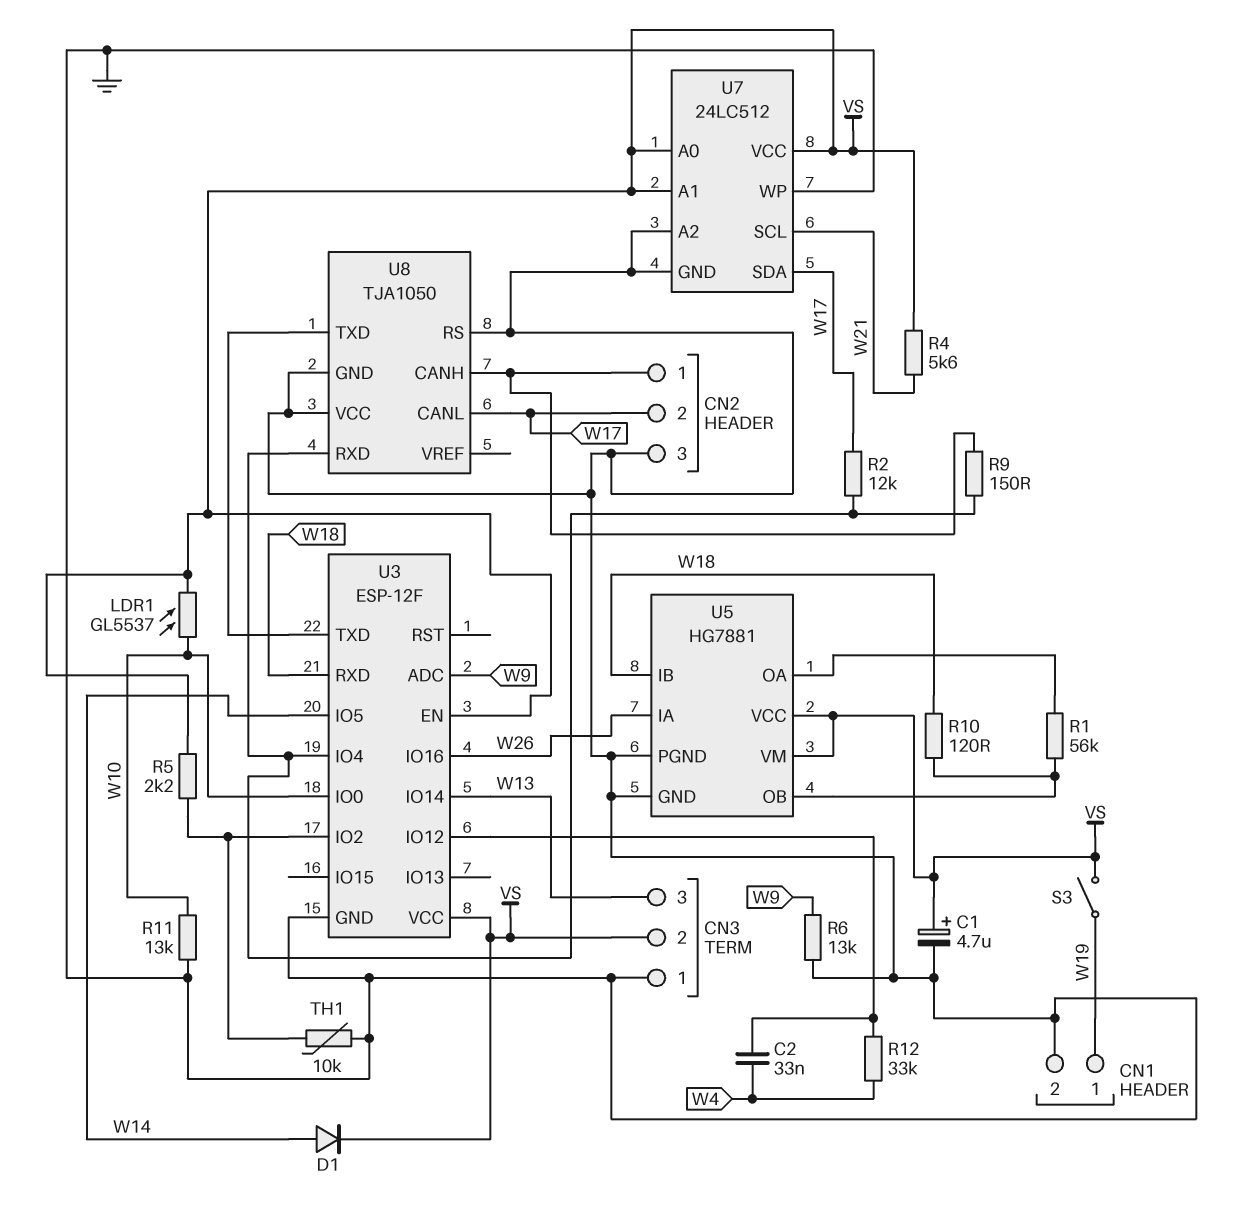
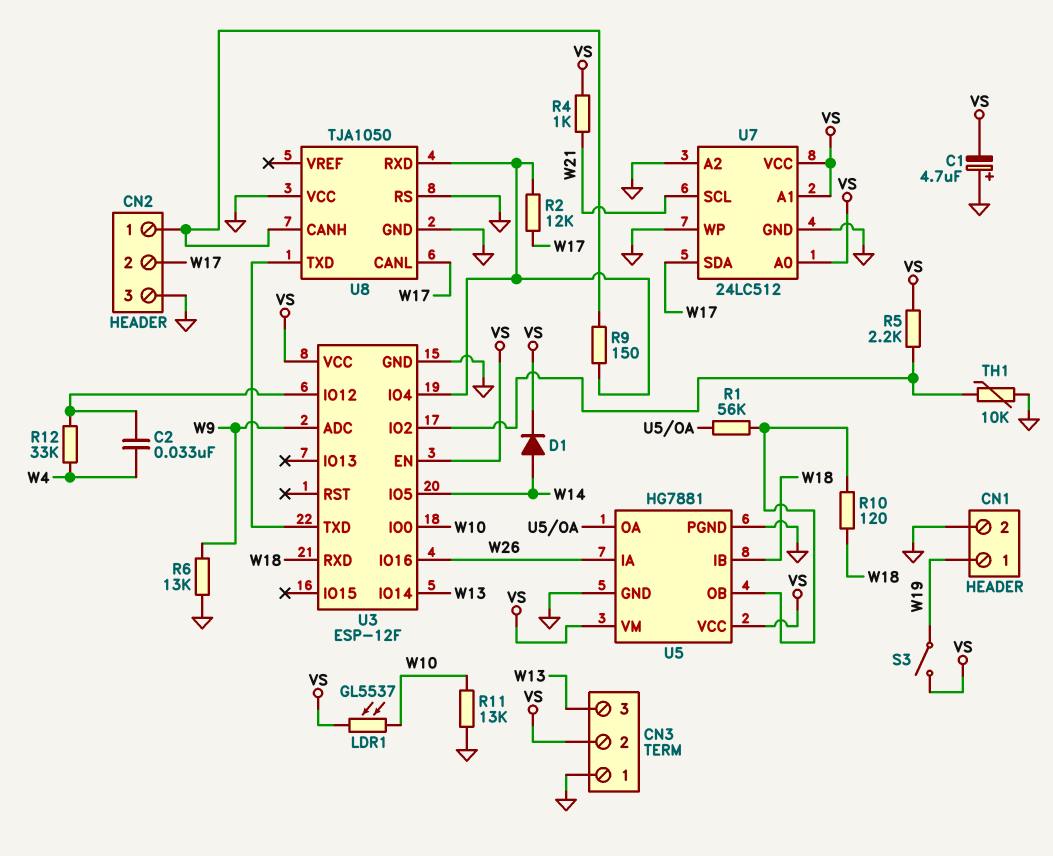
C1: 4.7uF (plus VS, minus GND) -> 4.7uF (plus GND, minus VS)
R4: 5.6k (VS, W21) -> 1k (VS, W21)

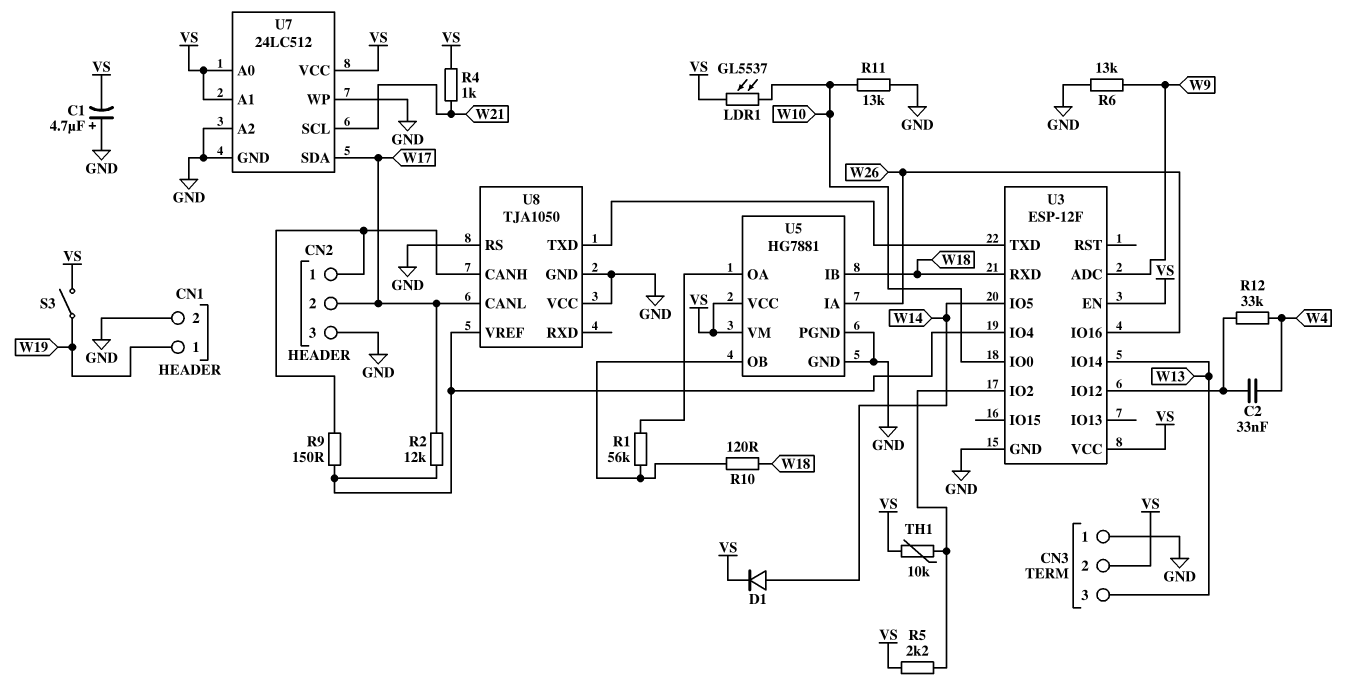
TH1: 10k (GND, U3/IO2) -> 10k (U3/IO2, VS)
U8 pin RXD: U3/IO4 -> none
U8 pin VREF: none -> U3/IO4

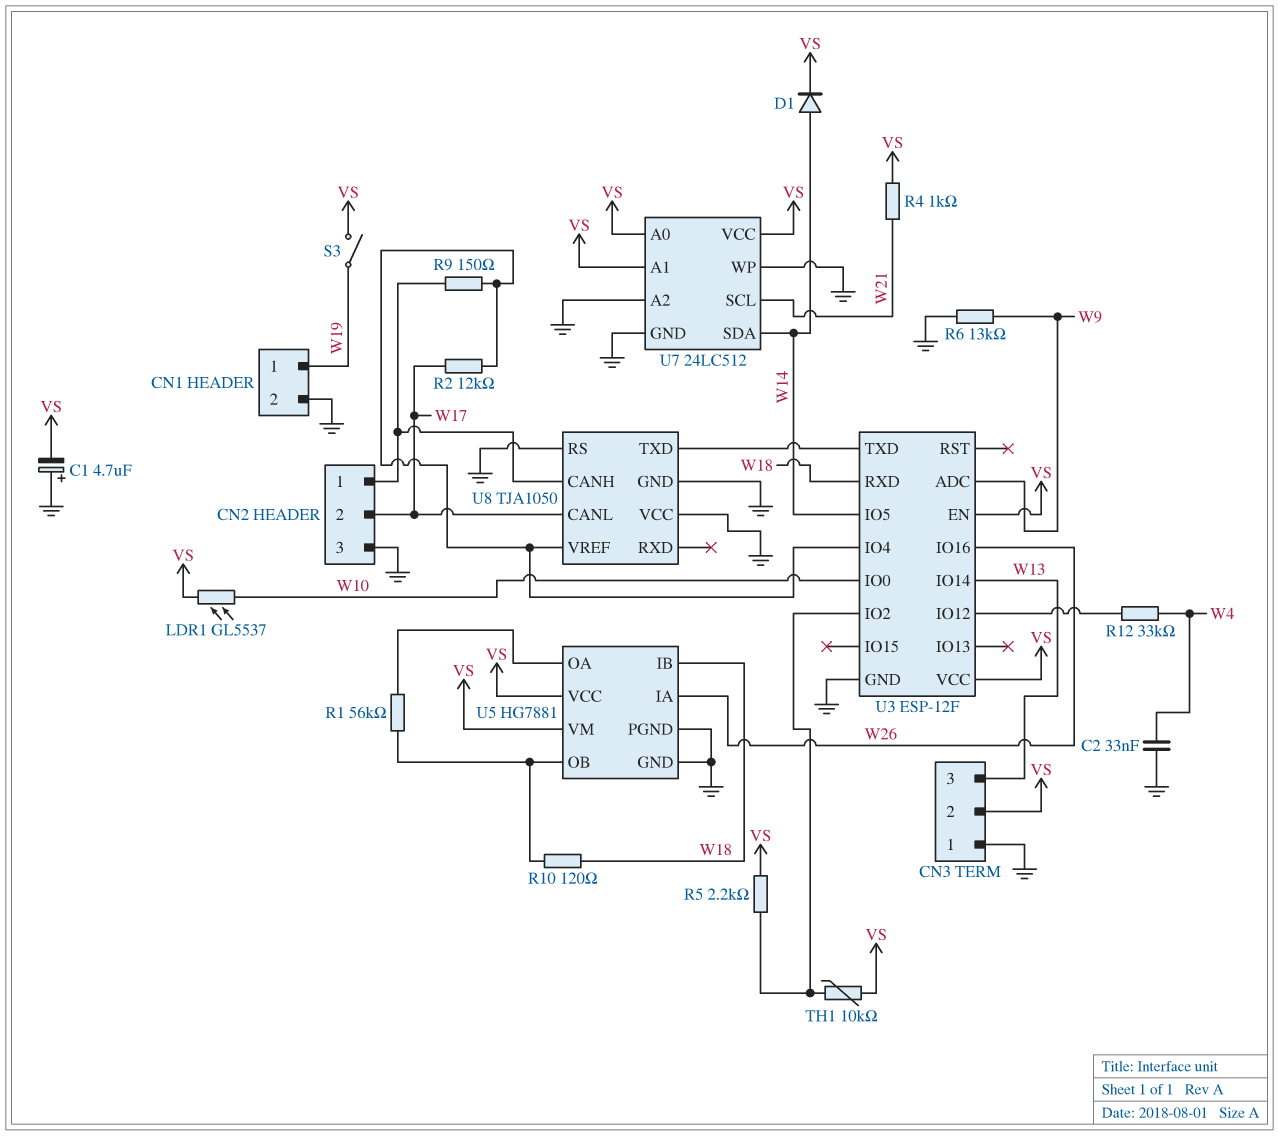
C2: 33nF (U3/IO12, W4) -> 33nF (GND, W4)
R11: 13k (GND, W10) -> none
U7 pin SDA: W17 -> W14

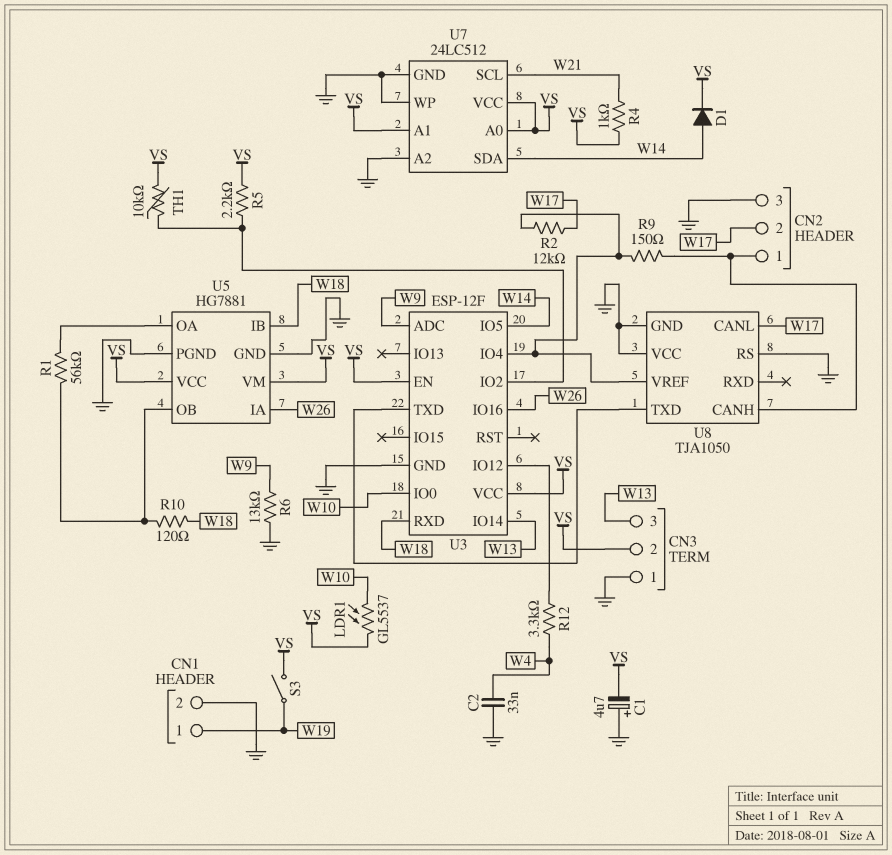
R12: 33k (U3/IO12, W4) -> 3.3k (U3/IO12, W4)

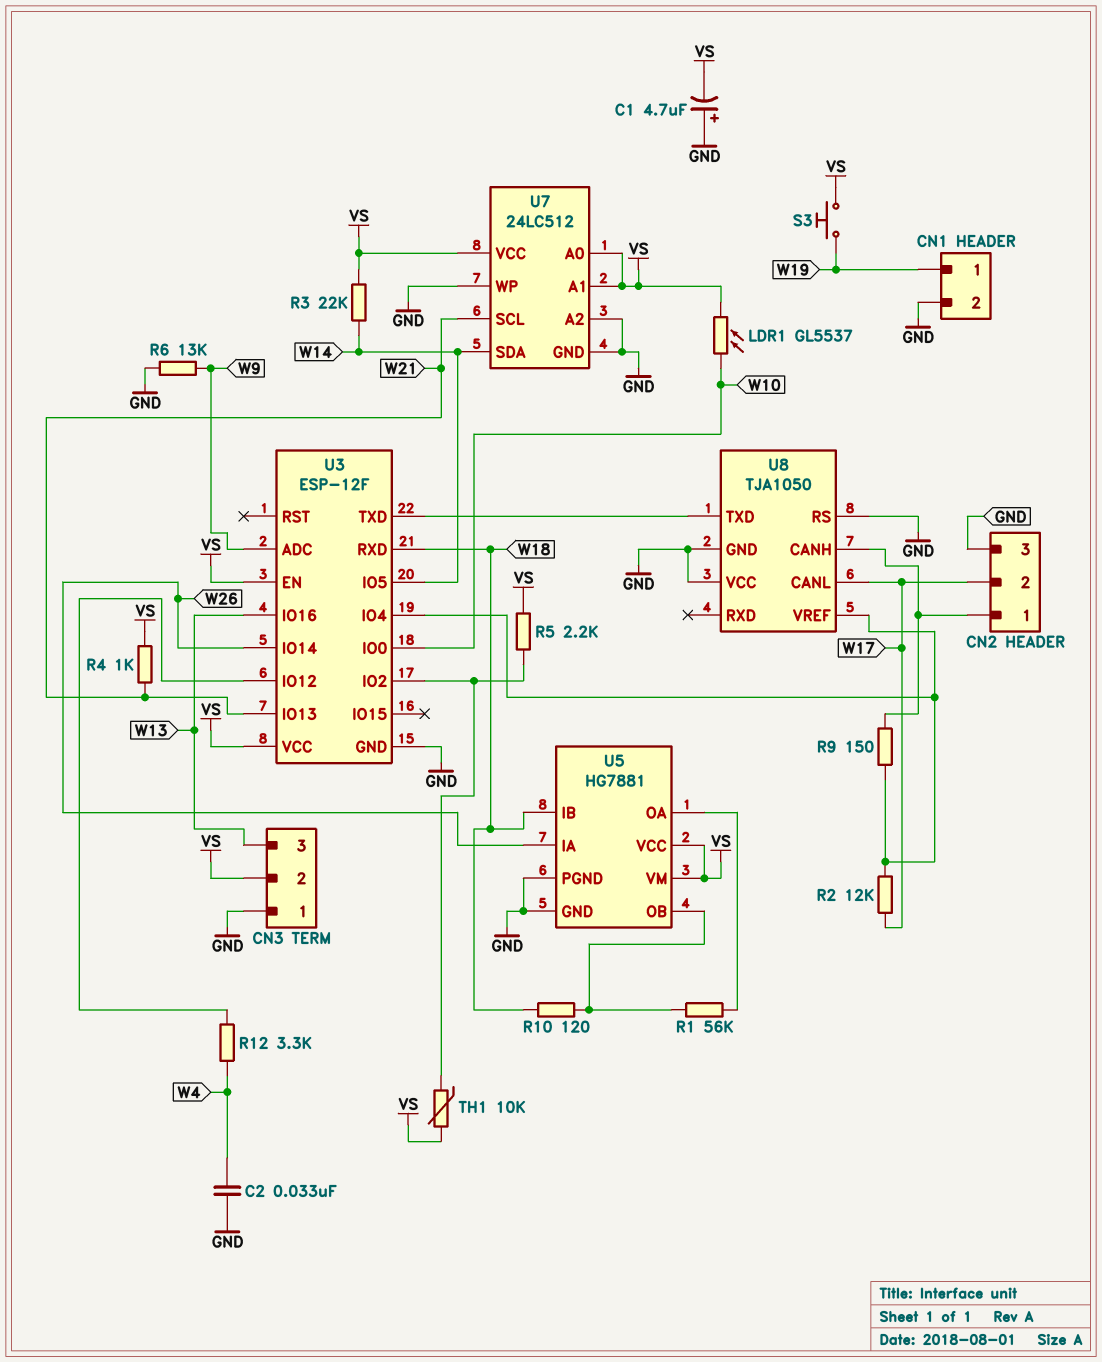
D1: diode (A W14, K VS) -> none
R3: none -> 22k (VS, W14)
S3: switch (VS, W19) -> button (VS, W19)
U3 pin IO13: none -> W21
U3 pin IO14: W13 -> W26
U3 pin IO16: W26 -> W13

